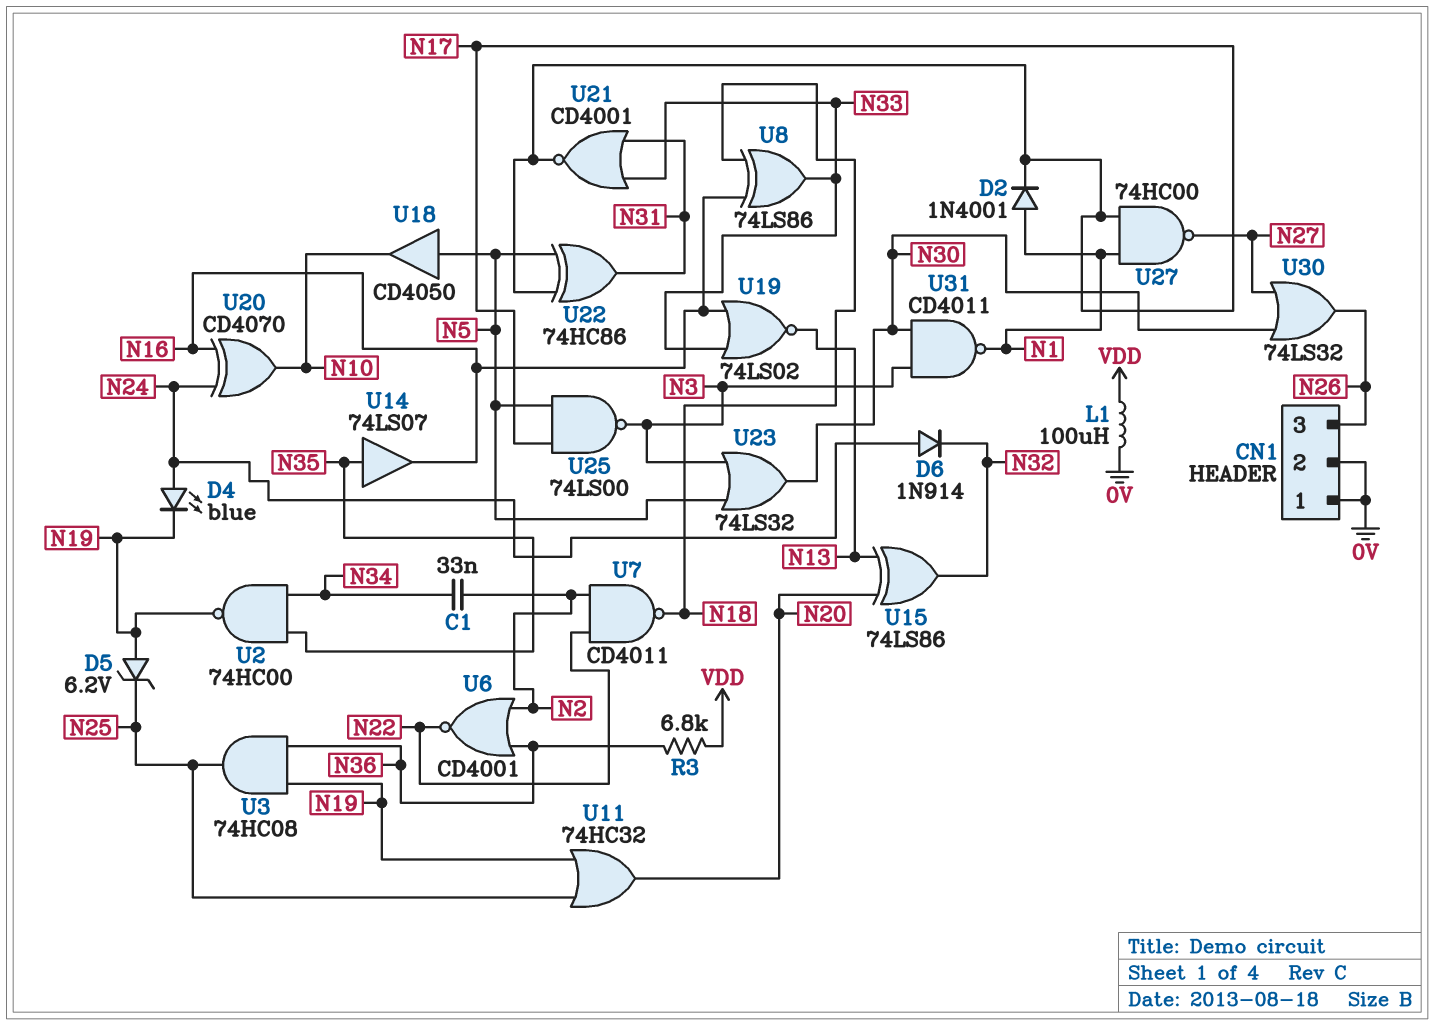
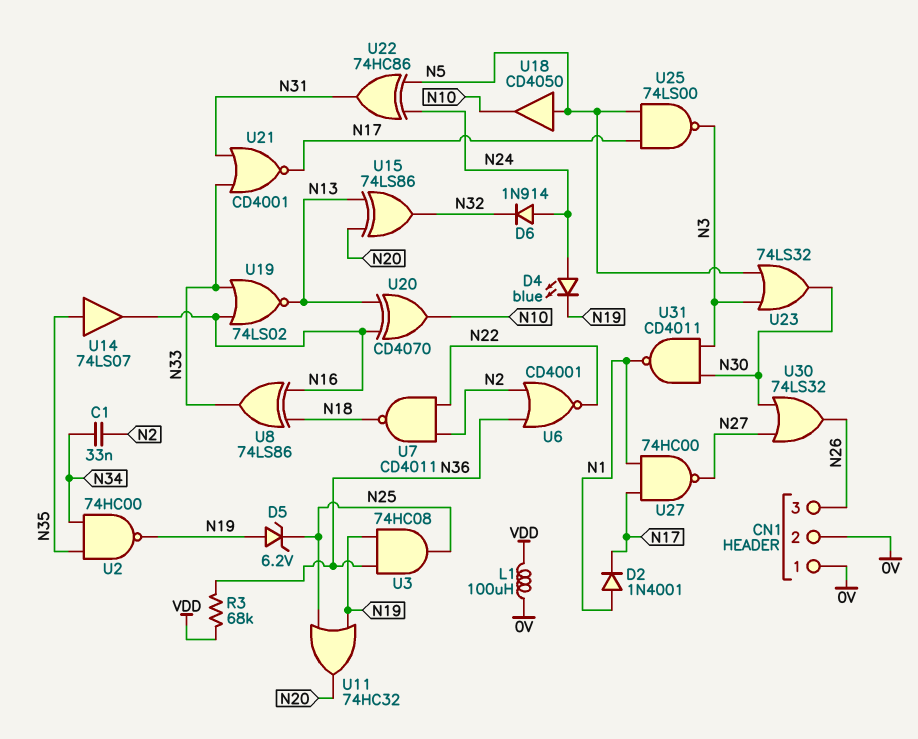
R3: 6.8k (N36, VDD) -> 68k (N36, VDD)
U20: XOR CD4070 (in N16, in N24, out N10) -> XOR CD4070 (in N13, in N16, out N10)
U22: XOR 74HC86 (in N5, in N17, out N31) -> XOR 74HC86 (in N5, in N24, out N31)

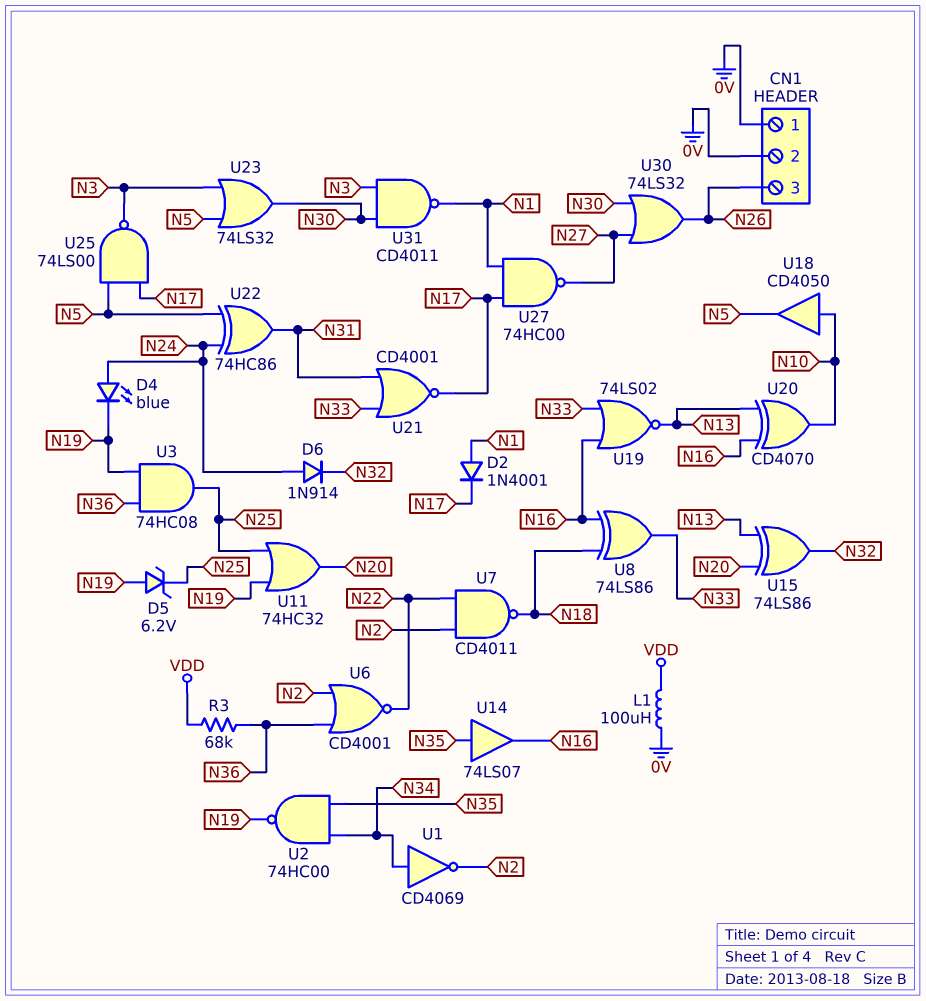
C1: 33nF (N2, N34) -> none
U1: none -> NOT CD4069 (in N34, out N2)
U18: buffer CD4050 (in N5, out N10) -> buffer CD4050 (in N10, out N5)

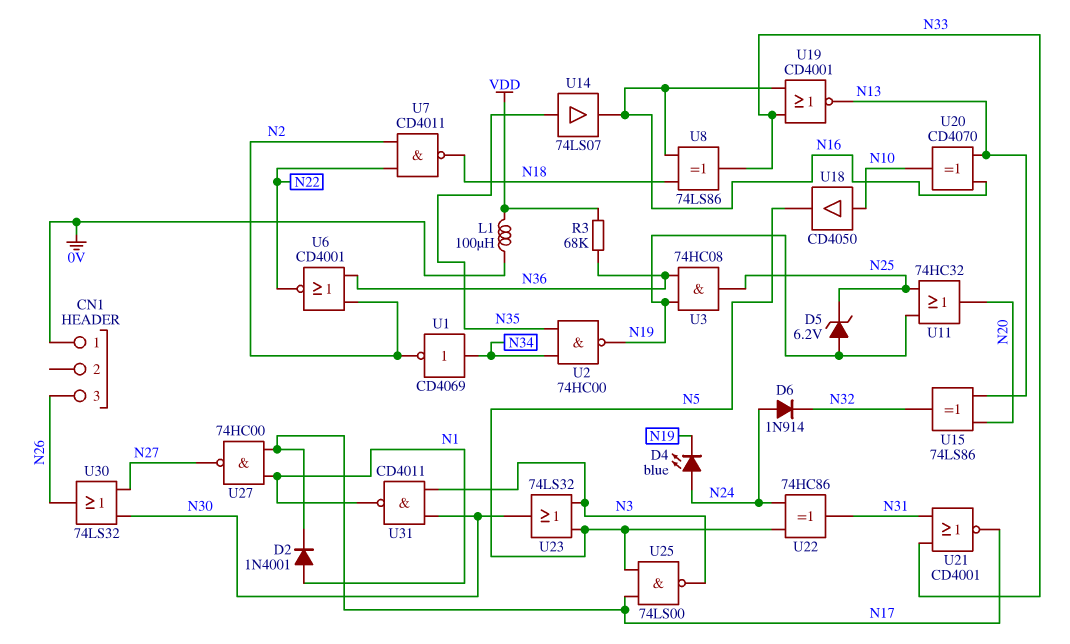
CN1 pin 2: 0V -> none
U19: NOR 74LS02 (in N16, in N33, out N13) -> NOR CD4001 (in N16, in N33, out N13)

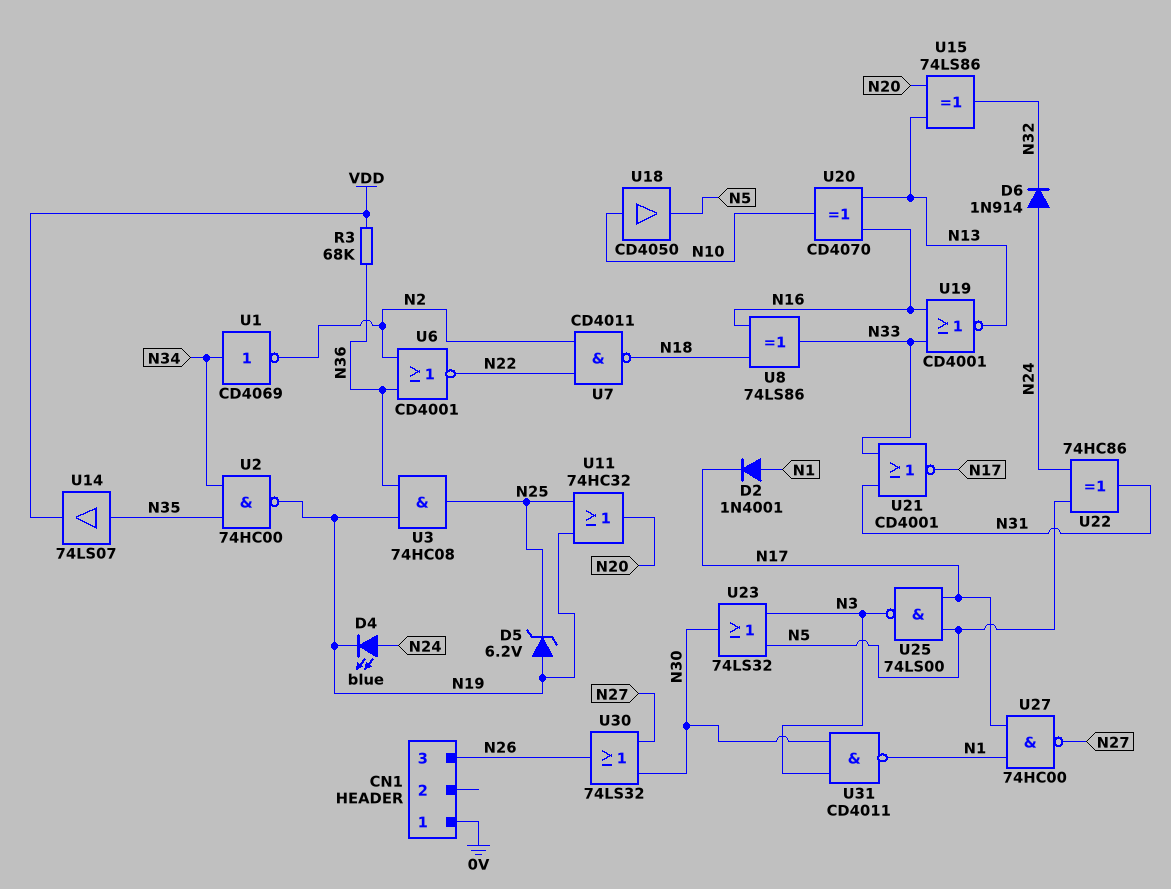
L1: 100uH (0V, VDD) -> none
U14: buffer 74LS07 (in N35, out N16) -> buffer 74LS07 (in N35, out VDD)

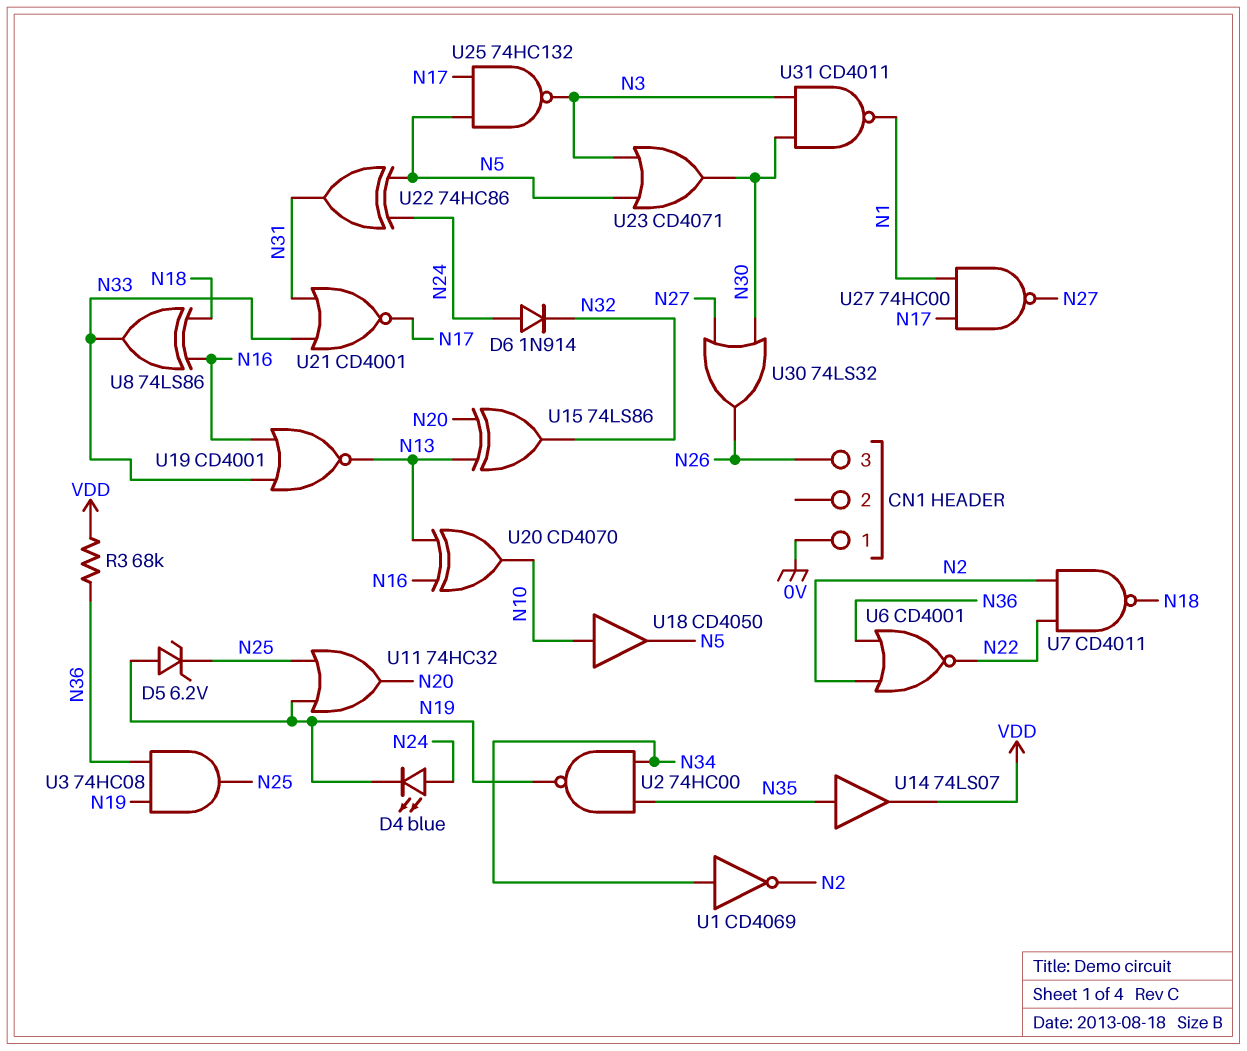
D2: diode 1N4001 (A N1, K N17) -> none
U23: OR 74LS32 (in N3, in N5, out N30) -> OR CD4071 (in N3, in N5, out N30)
U25: NAND 74LS00 (in N5, in N17, out N3) -> NAND 74HC132 (in N5, in N17, out N3)

